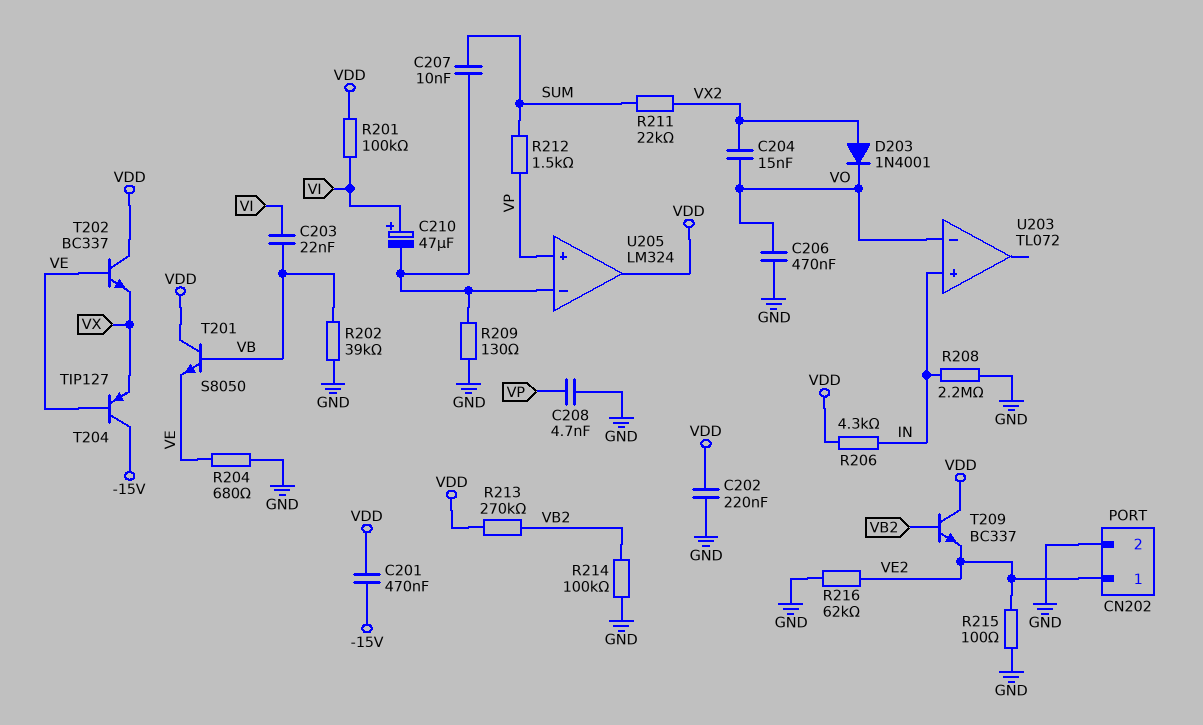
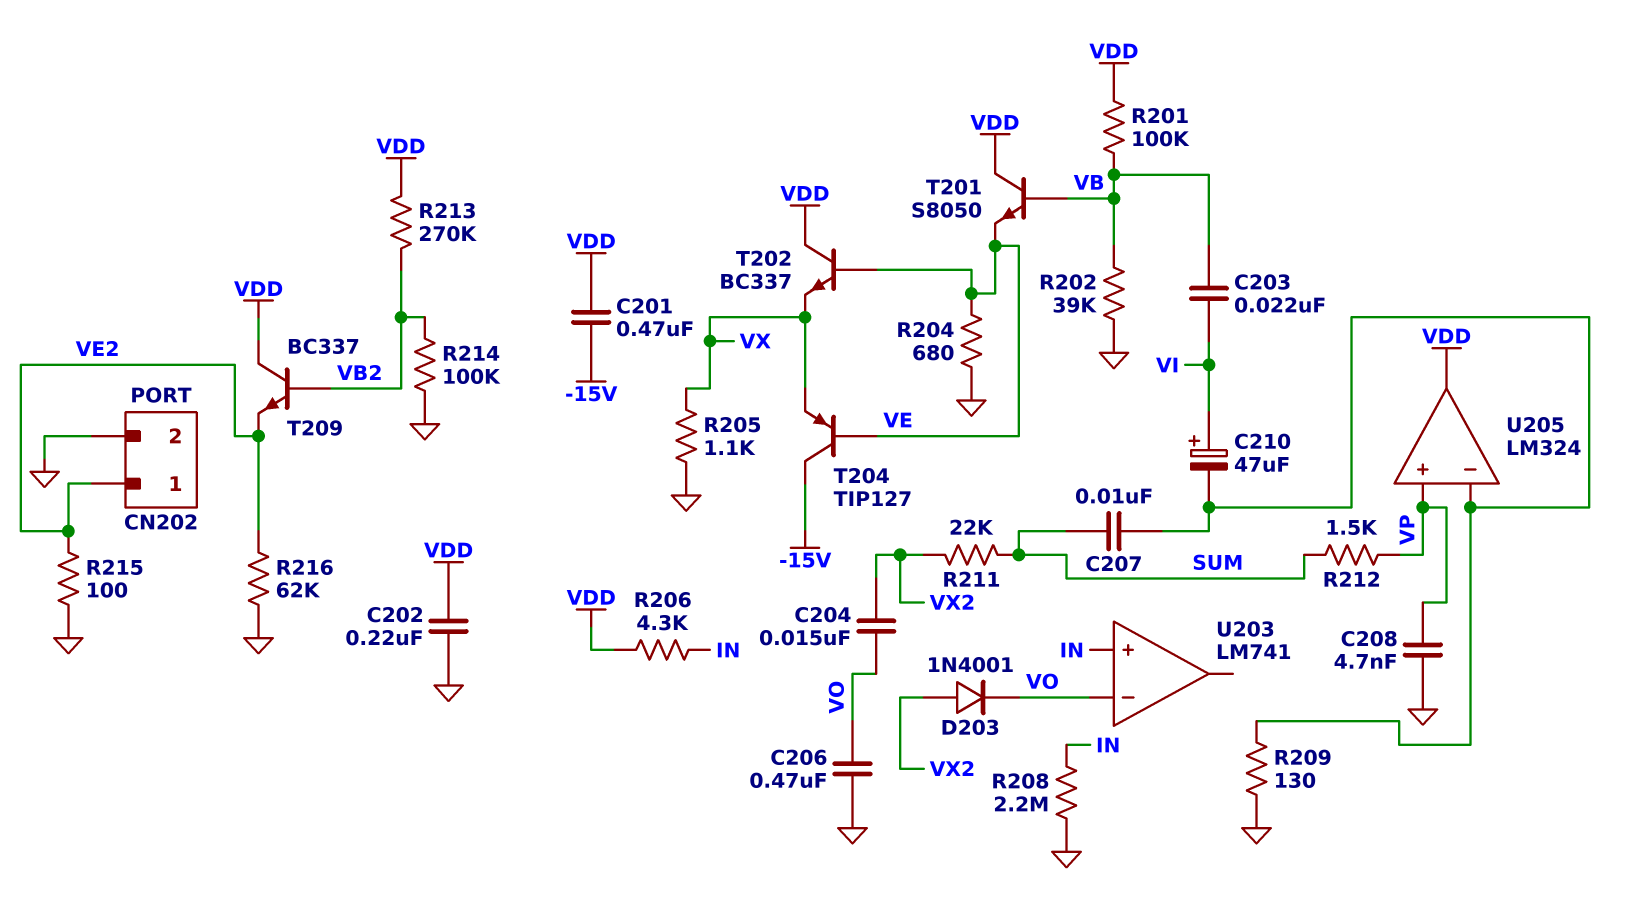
R201: 100k (VDD, VI) -> 100k (VB, VDD)
R205: none -> 1.1k (GND, VX)
U203: TL072 -> LM741

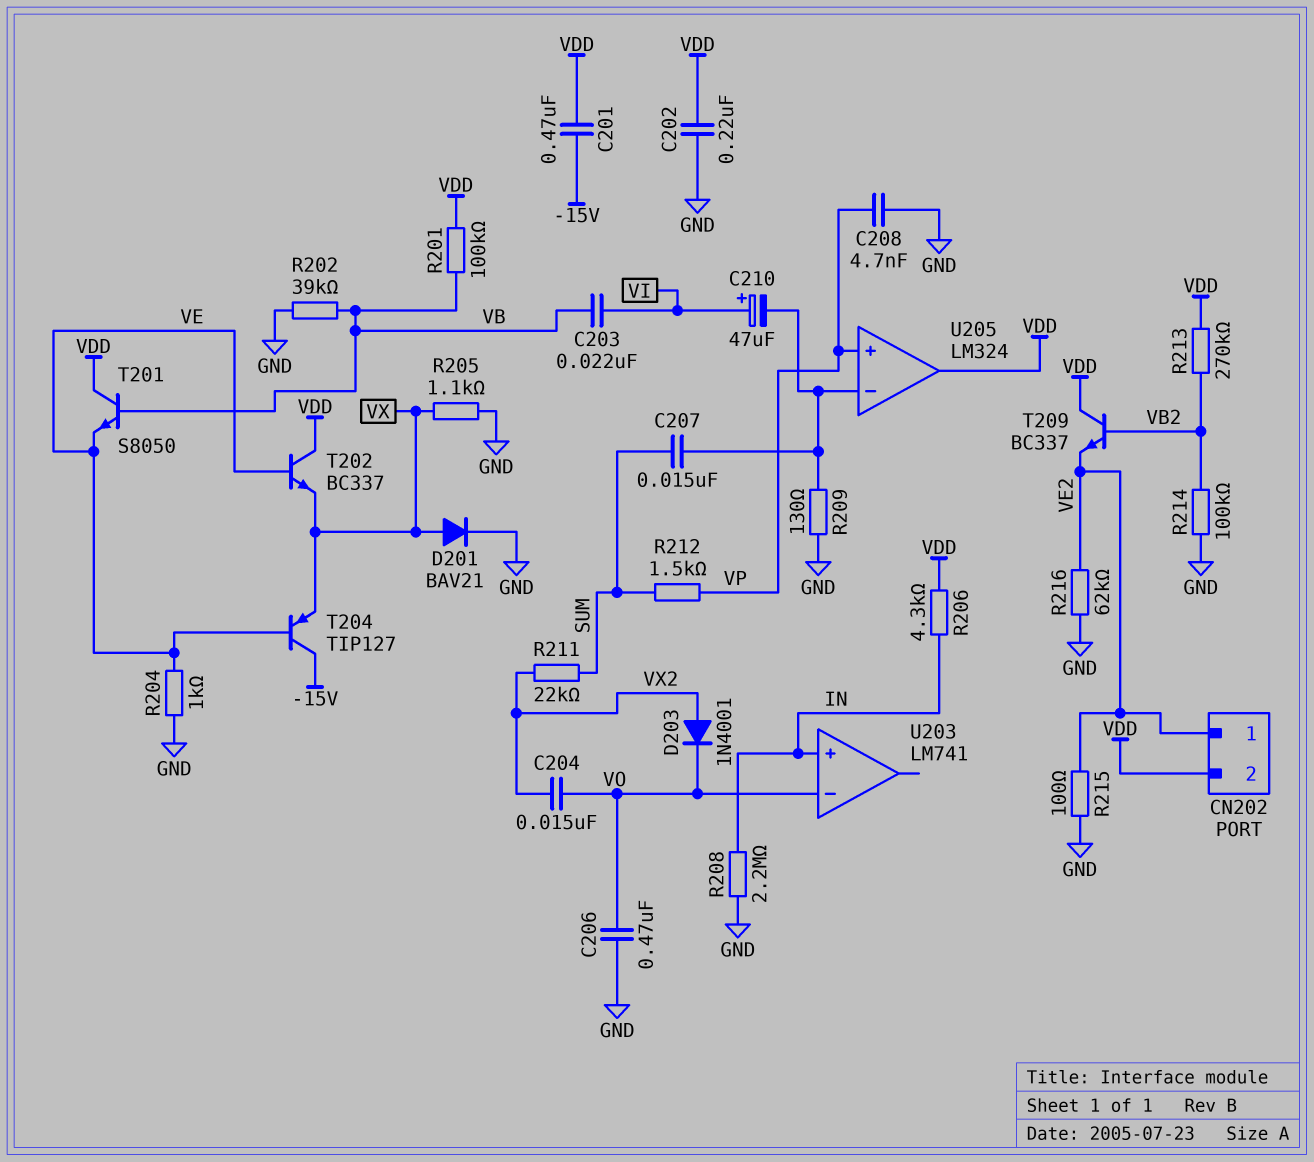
C207: 10nF (SUM, U205/in-) -> 15nF (SUM, U205/in-)
CN202 pin 2: GND -> VDD
D201: none -> diode BAV21 (A VX, K GND)
R204: 680 (GND, VE) -> 1k (GND, VE)

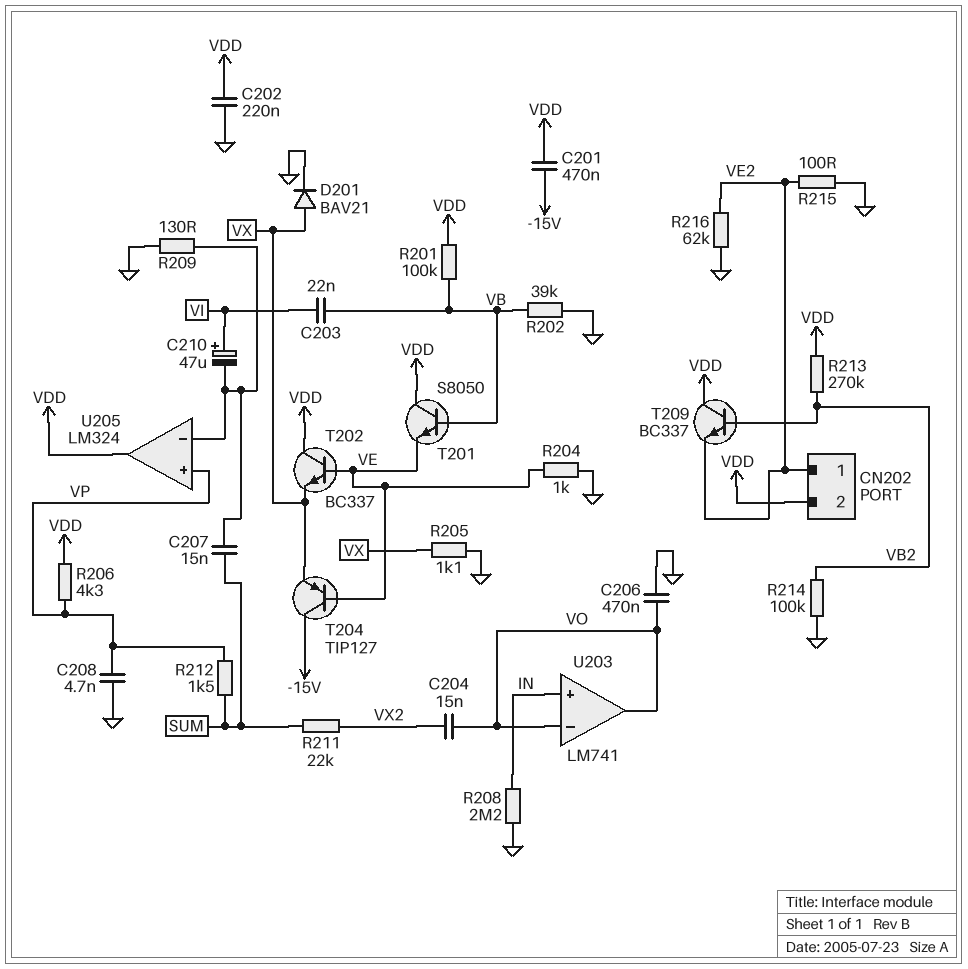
D203: diode 1N4001 (A VX2, K VO) -> none
R206: 4.3k (IN, VDD) -> 4.3k (VDD, VP)
U203 pin out: none -> VO

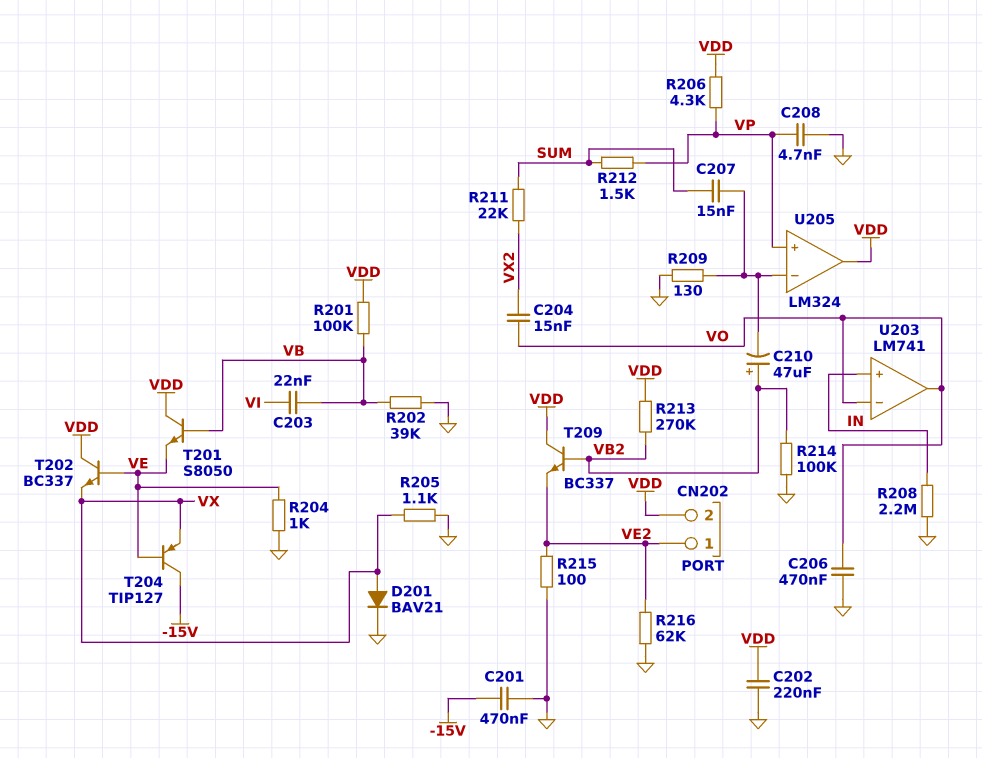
C201: 470nF (-15V, VDD) -> 470nF (-15V, GND)
C210: 47uF (plus VI, minus U205/in-) -> 47uF (plus VB2, minus U205/in-)

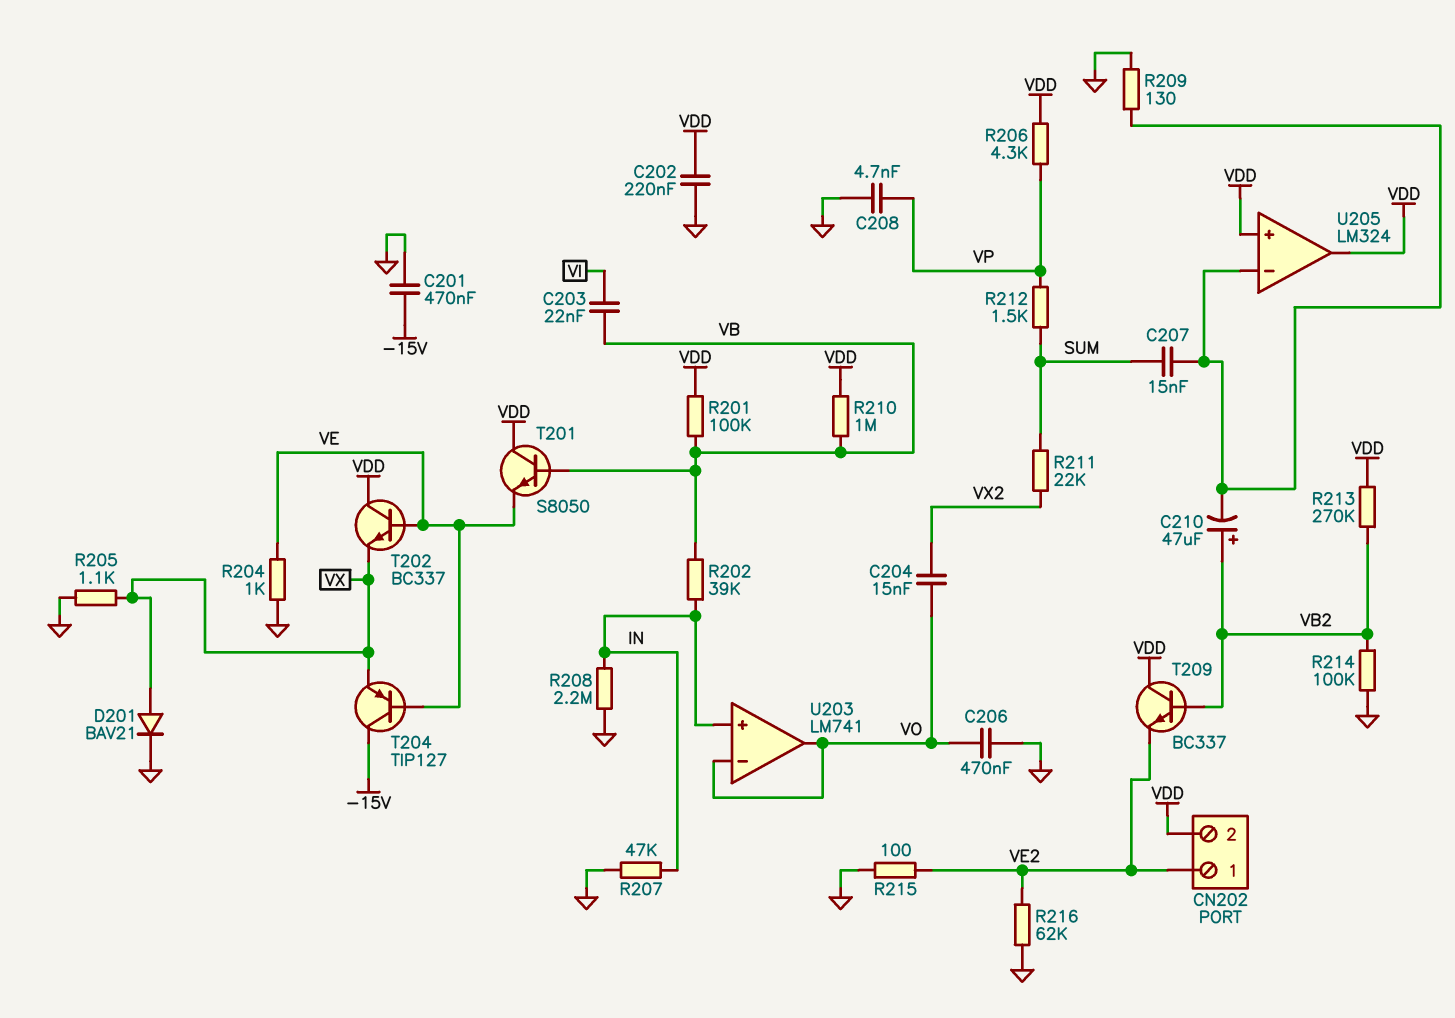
R202: 39k (GND, VB) -> 39k (IN, VB)
R207: none -> 47k (GND, IN)
R210: none -> 1M (VB, VDD)
U205 pin in+: VP -> VDD

